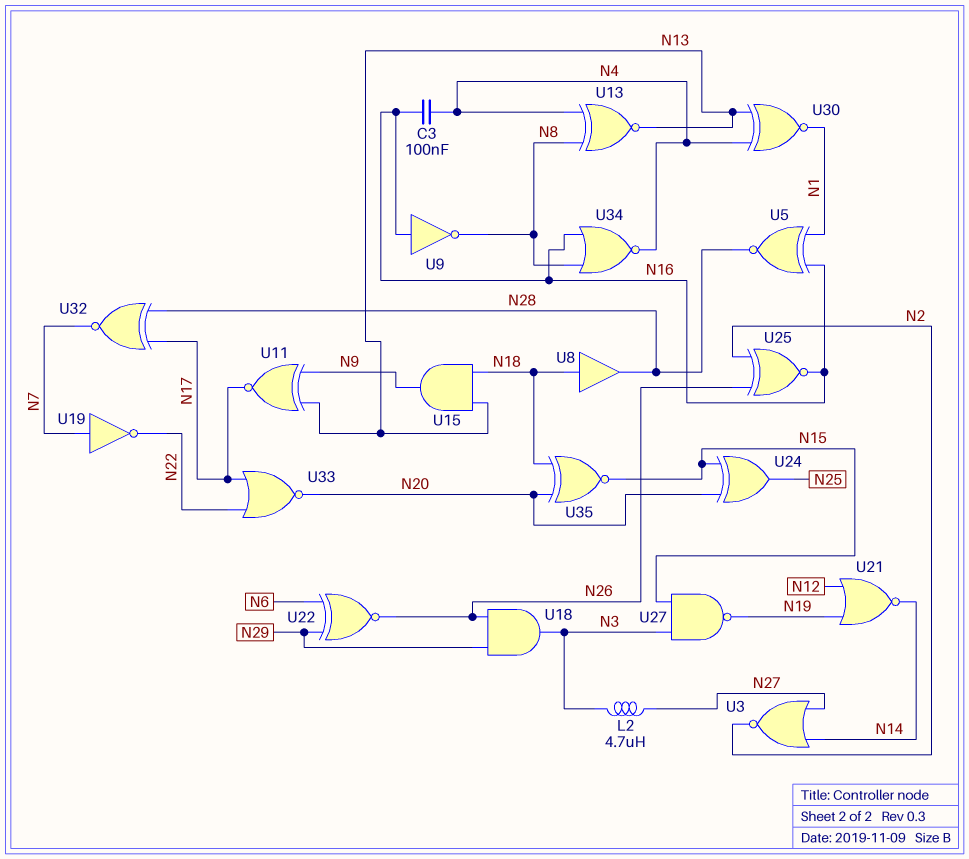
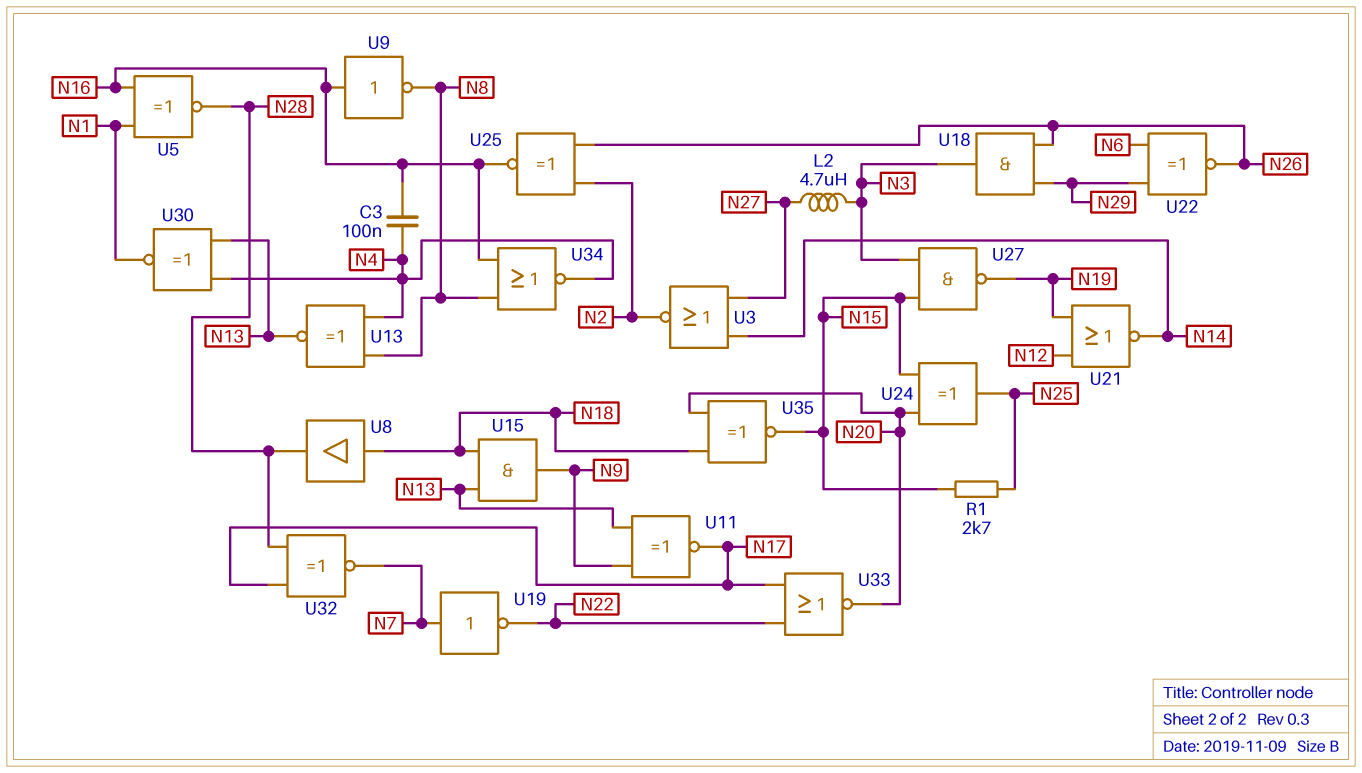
R1: none -> 2.7k (N15, N25)

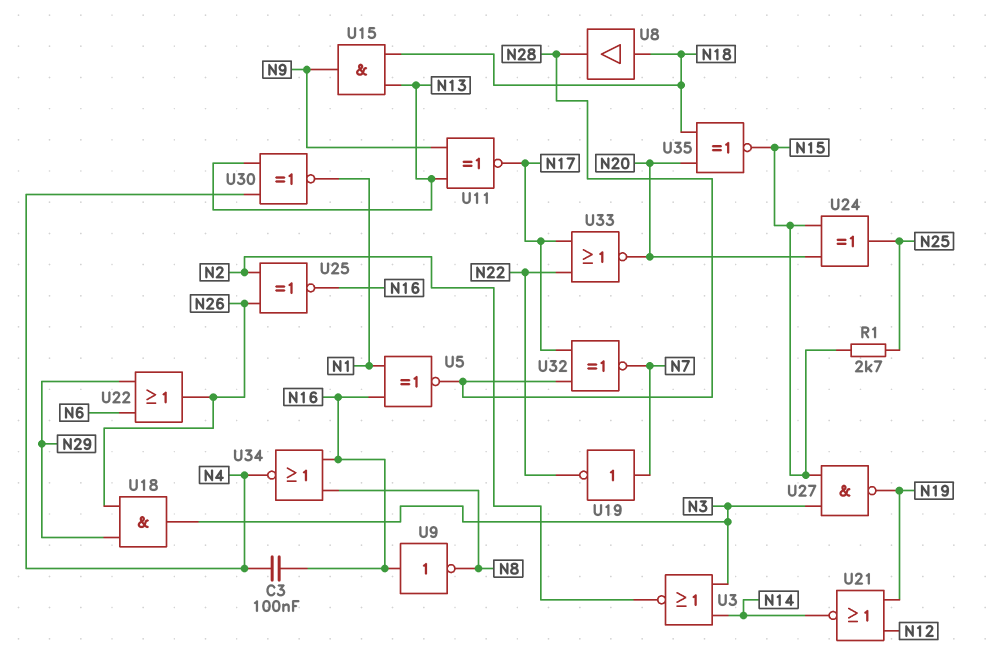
L2: 4.7uH (N3, N27) -> none
U3: NOR (in N14, in N27, out N2) -> NOR (in N3, in N14, out N2)
U13: XNOR (in N4, in N8, out N13) -> none
U22: XNOR (in N6, in N29, out N26) -> OR (in N6, in N29, out N26)

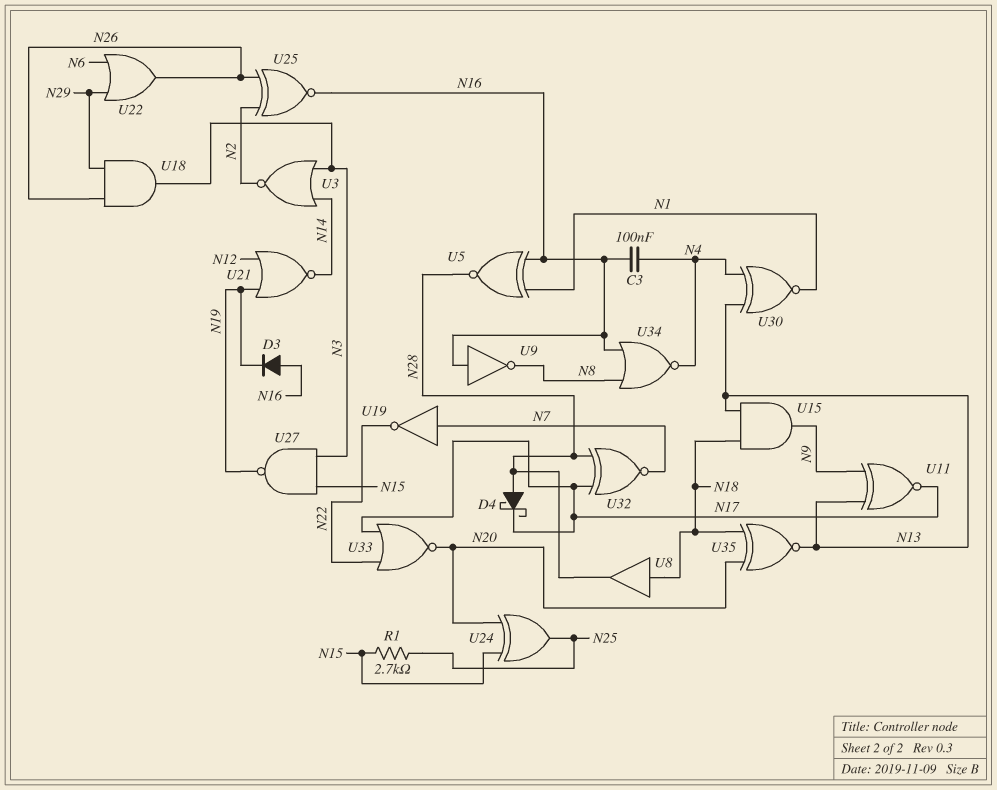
D3: none -> diode (A N16, K N19)
D4: none -> schottky (A N28, K N17)
U35: XNOR (in N18, in N20, out N15) -> XNOR (in N18, in N20, out N13)

